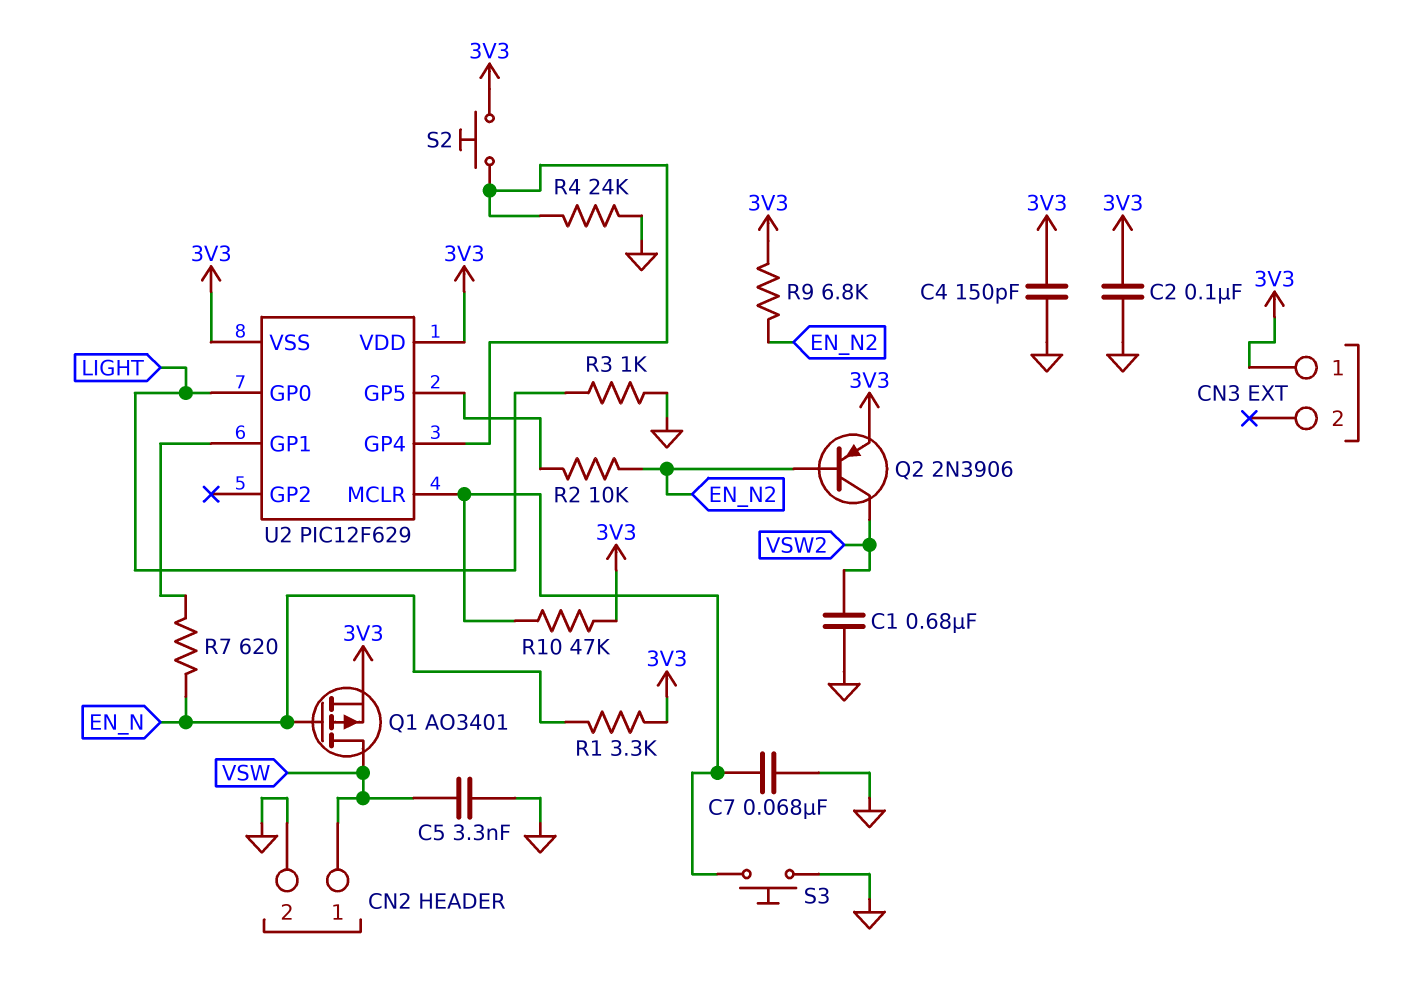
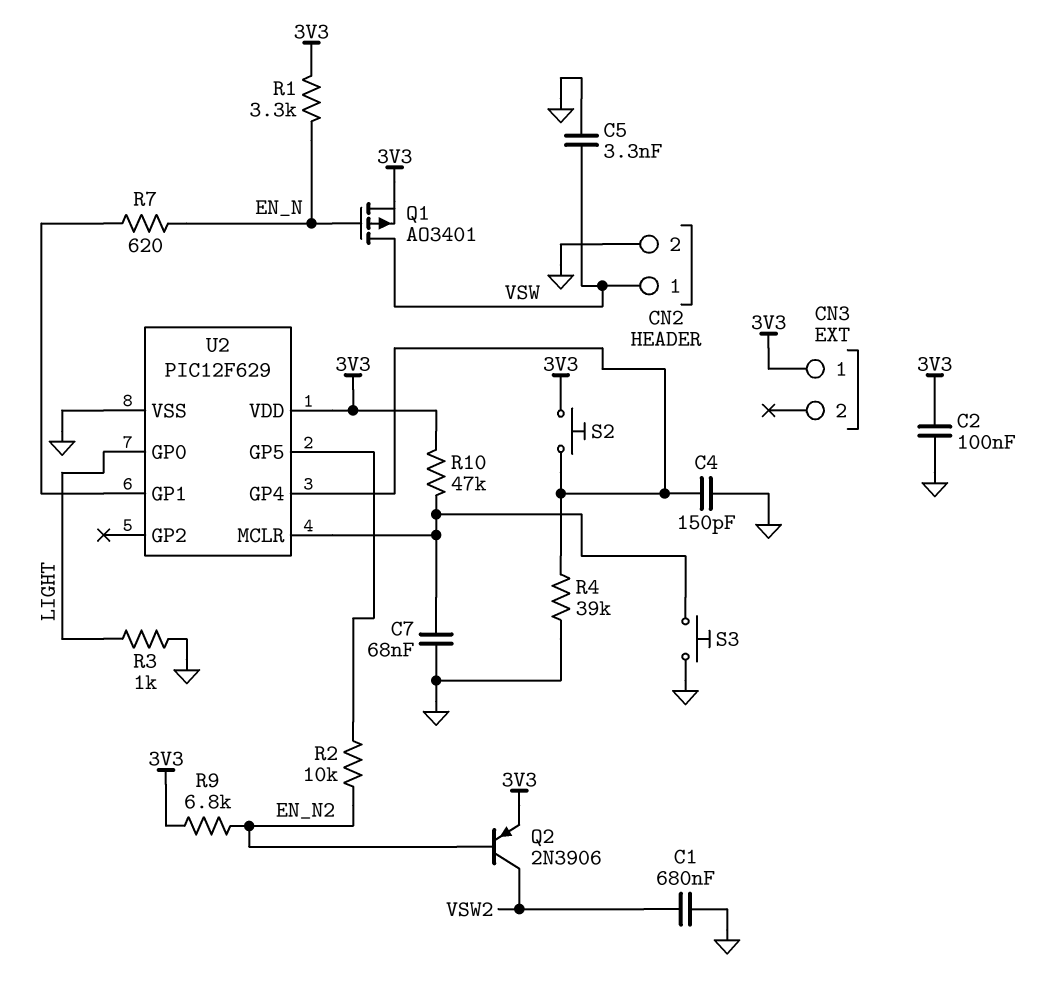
C4: 150pF (3V3, GND) -> 150pF (GND, U2/GP4)
R4: 24k (GND, U2/GP4) -> 39k (GND, U2/GP4)
U2 pin VSS: 3V3 -> GND

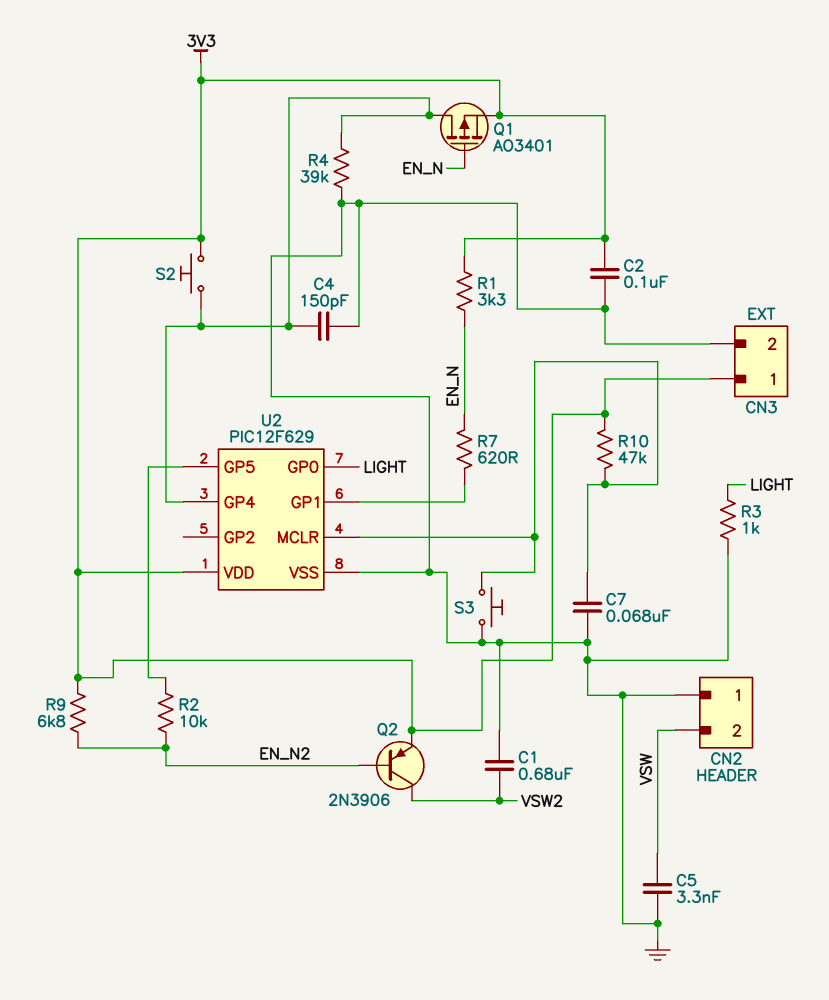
CN2 pin 1: VSW -> GND
CN2 pin 2: GND -> VSW
CN3 pin 2: none -> GND
Q1: PMOS AO3401 (G EN_N, D VSW, S 3V3) -> PMOS AO3401 (G EN_N, D U2/GP4, S 3V3)

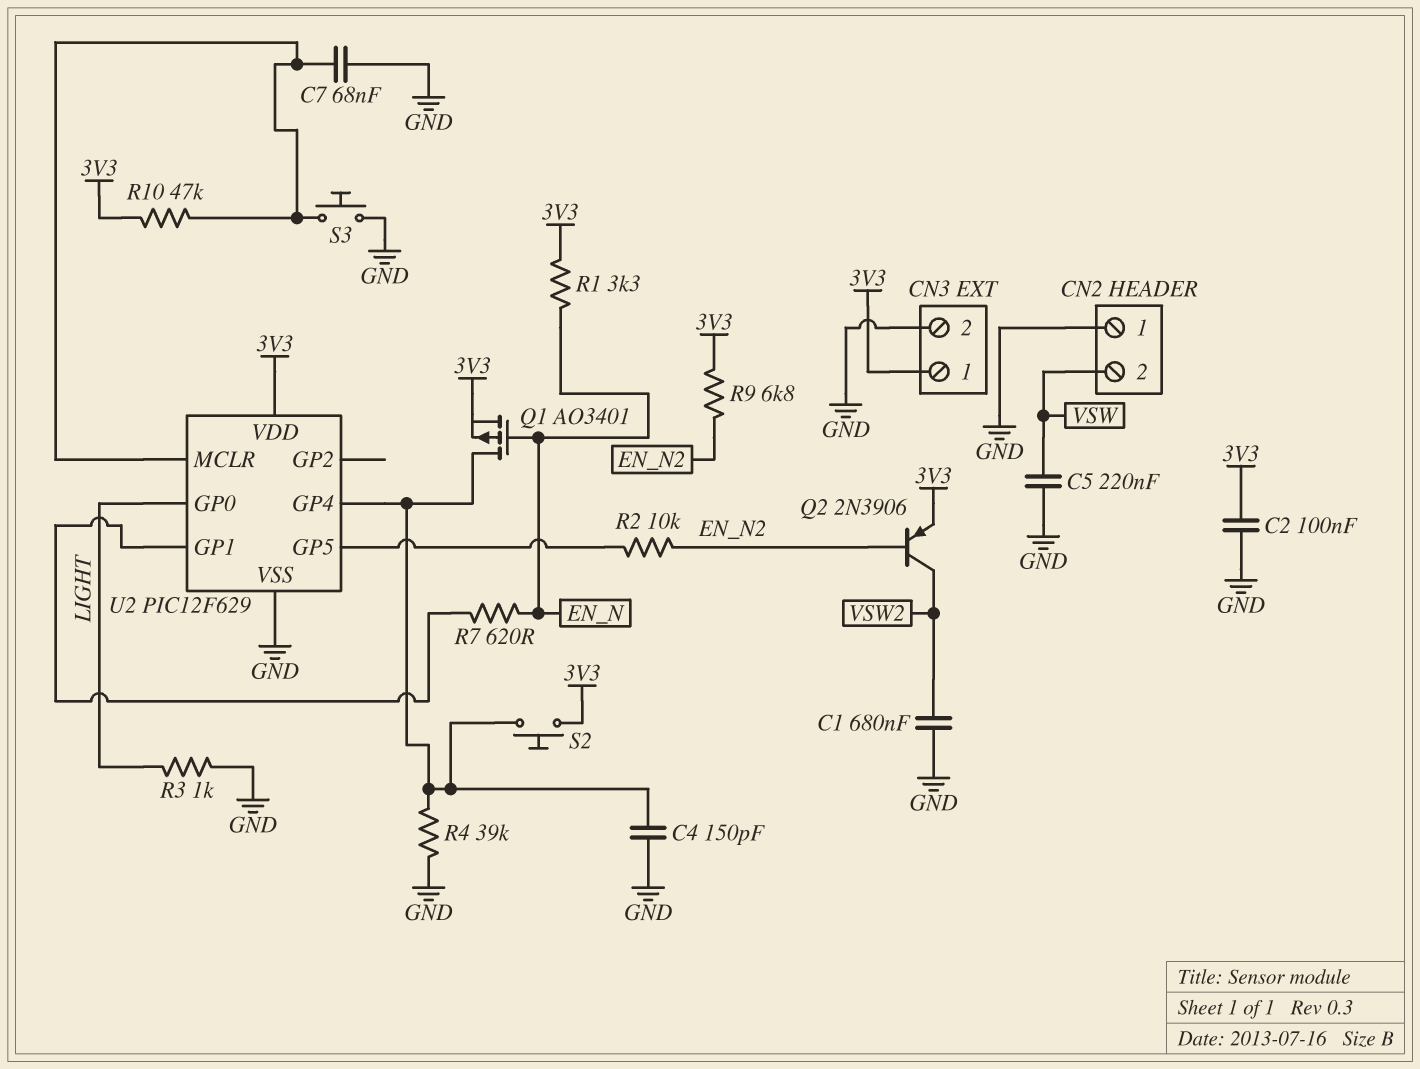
C5: 3.3nF (GND, VSW) -> 220nF (GND, VSW)

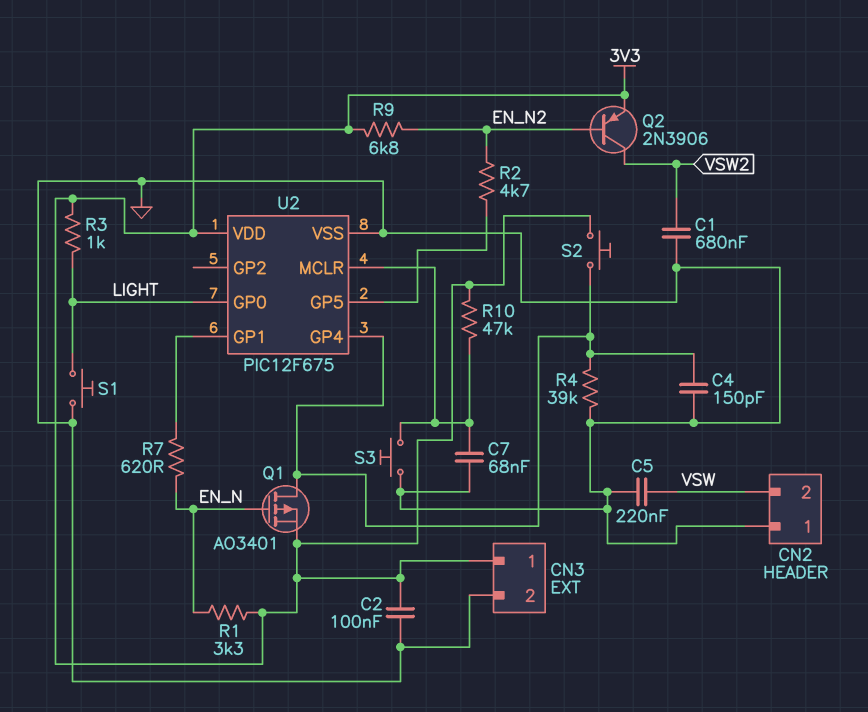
R2: 10k (EN_N2, U2/GP5) -> 4.7k (EN_N2, U2/GP5)
R3: 1k (GND, LIGHT) -> 1k (3V3, LIGHT)
S1: none -> button (GND, LIGHT)
U2: PIC12F629 -> PIC12F675

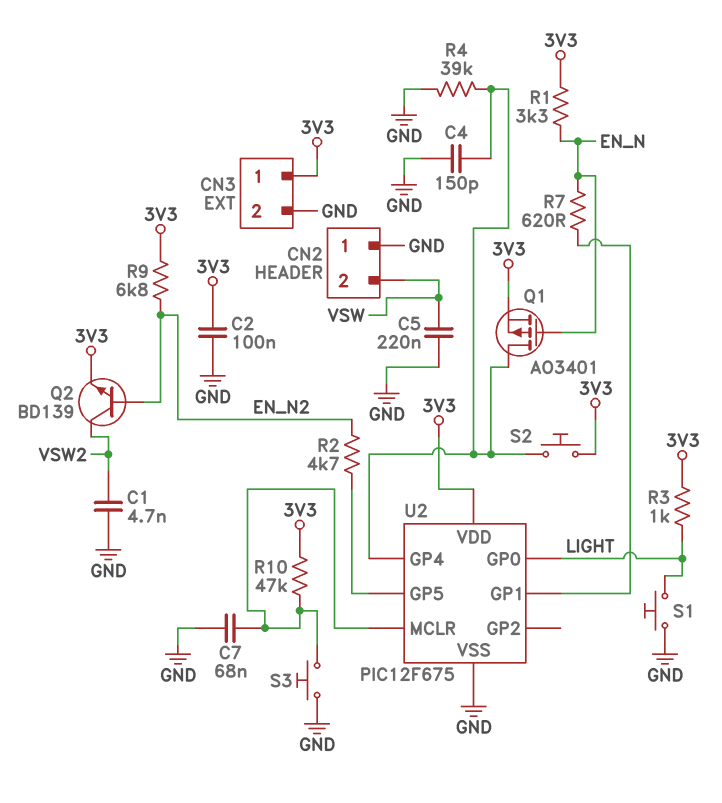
C1: 680nF (GND, VSW2) -> 4.7nF (GND, VSW2)
Q2: PNP 2N3906 (B EN_N2, C VSW2, E 3V3) -> NPN BD139 (B EN_N2, C VSW2, E 3V3)

